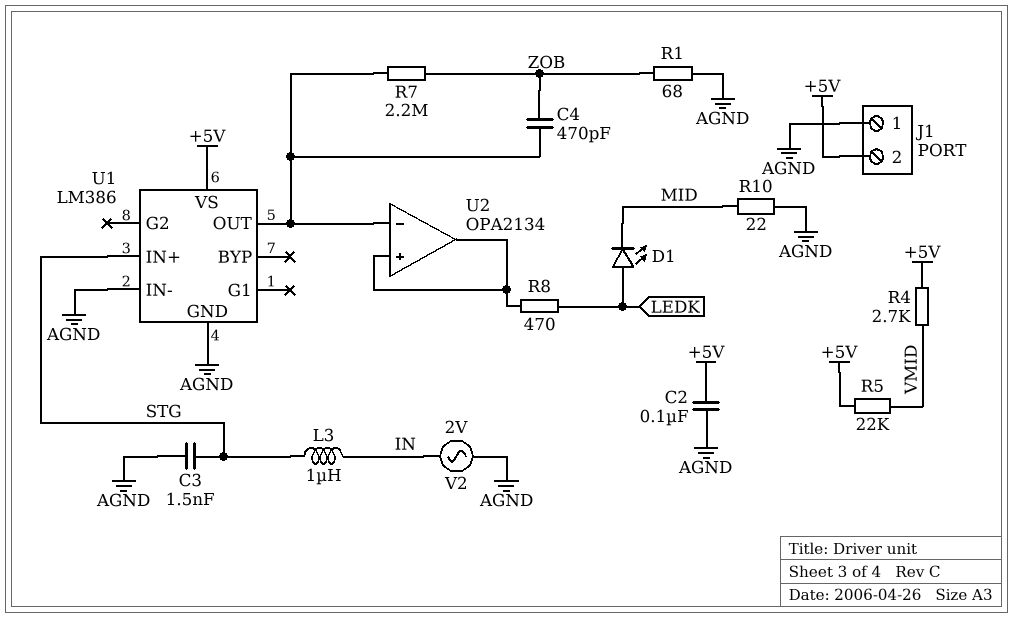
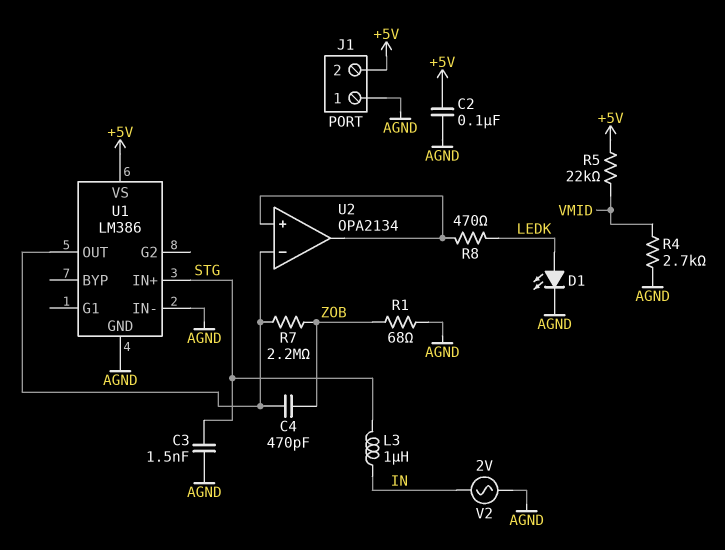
D1: LED (A LEDK, K MID) -> LED (A LEDK, K AGND)
R4: 2.7k (+5V, VMID) -> 2.7k (AGND, VMID)
R10: 22 (AGND, MID) -> none

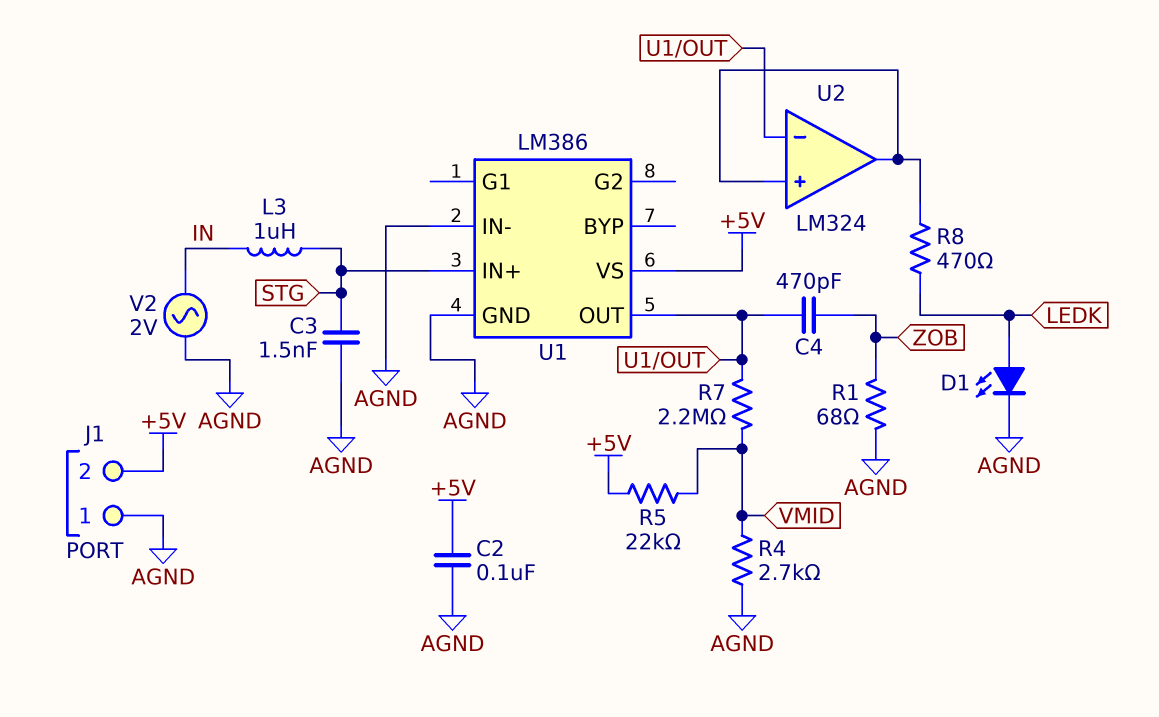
R7: 2.2M (U1/OUT, ZOB) -> 2.2M (U1/OUT, VMID)
U2: OPA2134 -> LM324

